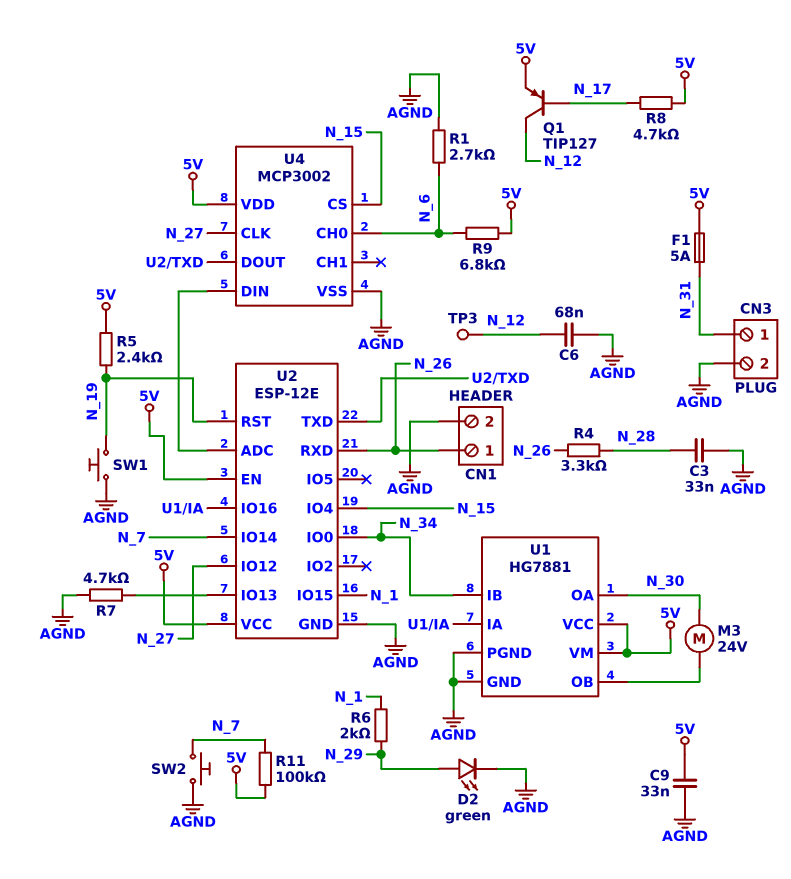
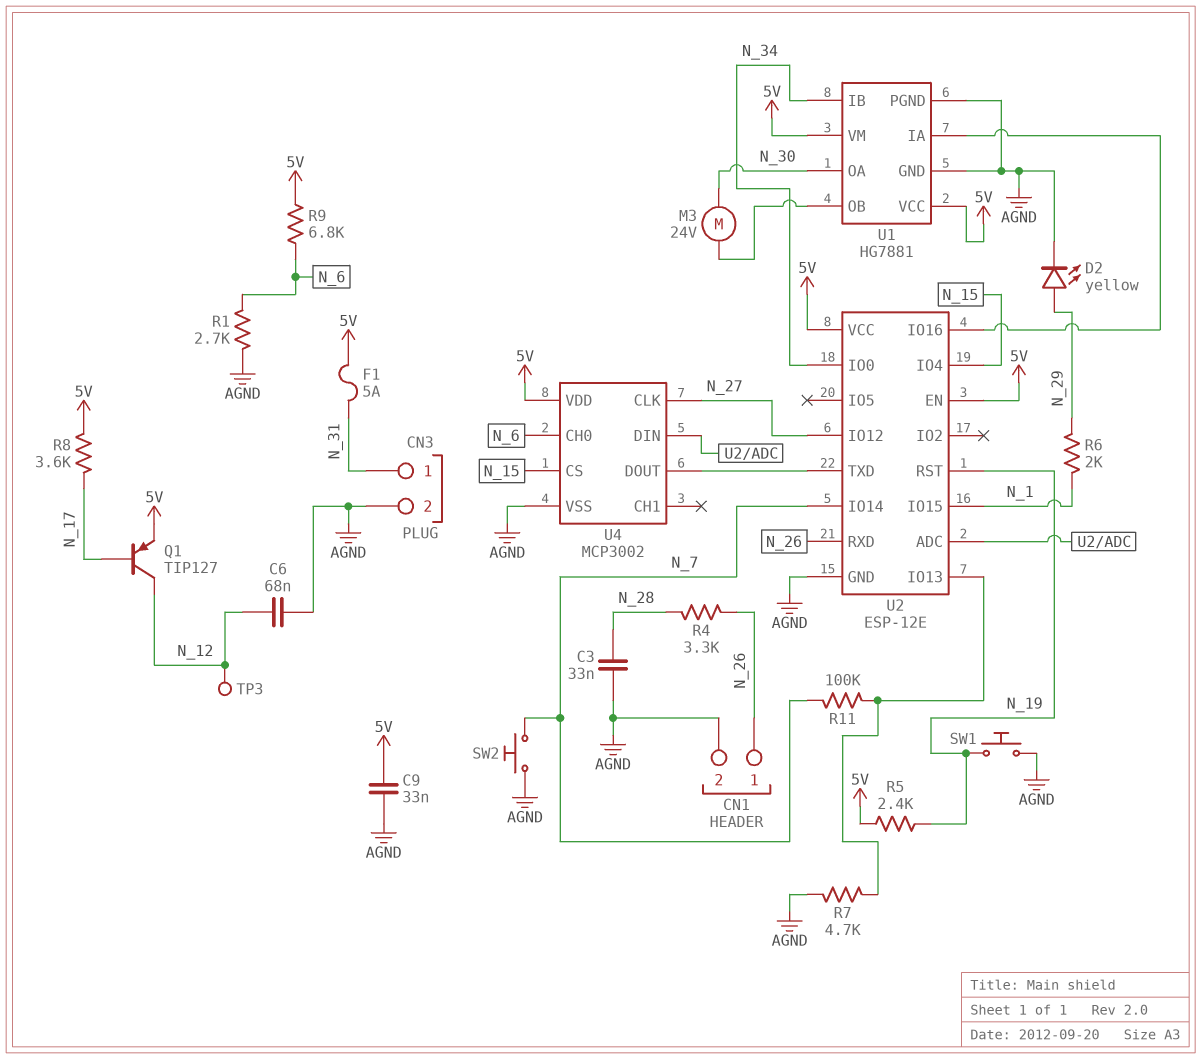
D2: LED green (A N_29, K AGND) -> LED yellow (A N_29, K AGND)
R8: 4.7k (5V, N_17) -> 3.6k (5V, N_17)
R11: 100k (5V, N_7) -> 100k (N_7, U2/IO13)

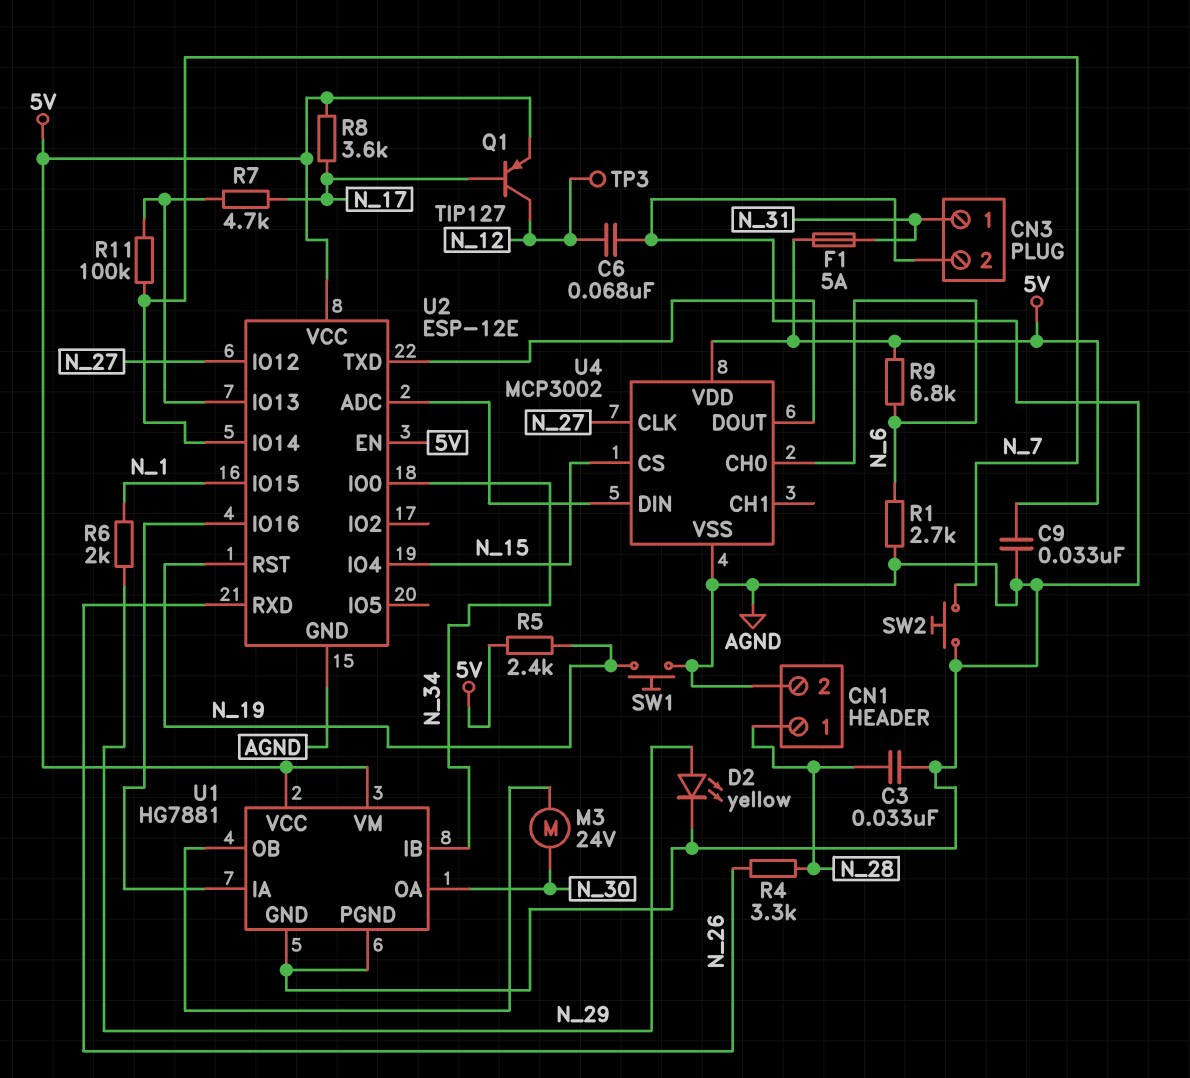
CN1 pin 1: N_26 -> N_28
R7: 4.7k (AGND, U2/IO13) -> 4.7k (N_17, U2/IO13)

